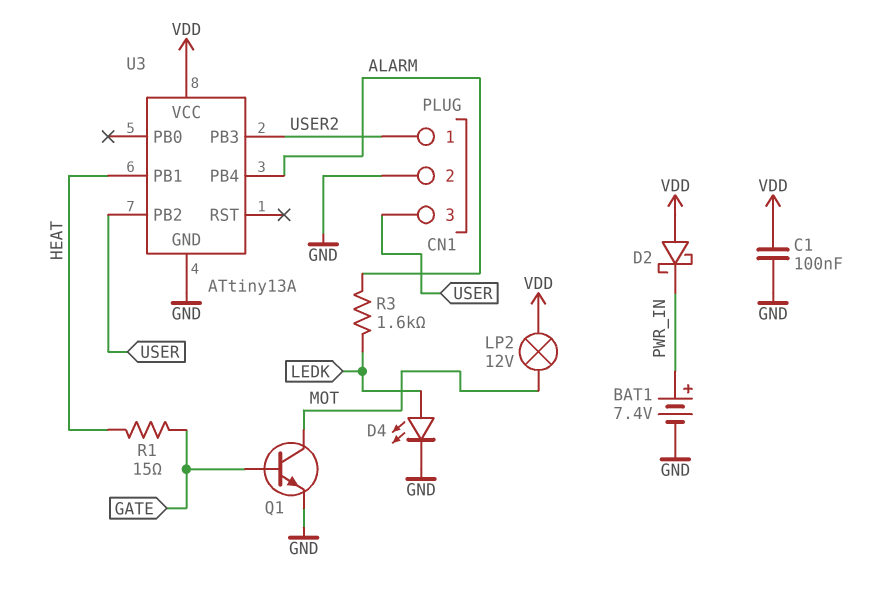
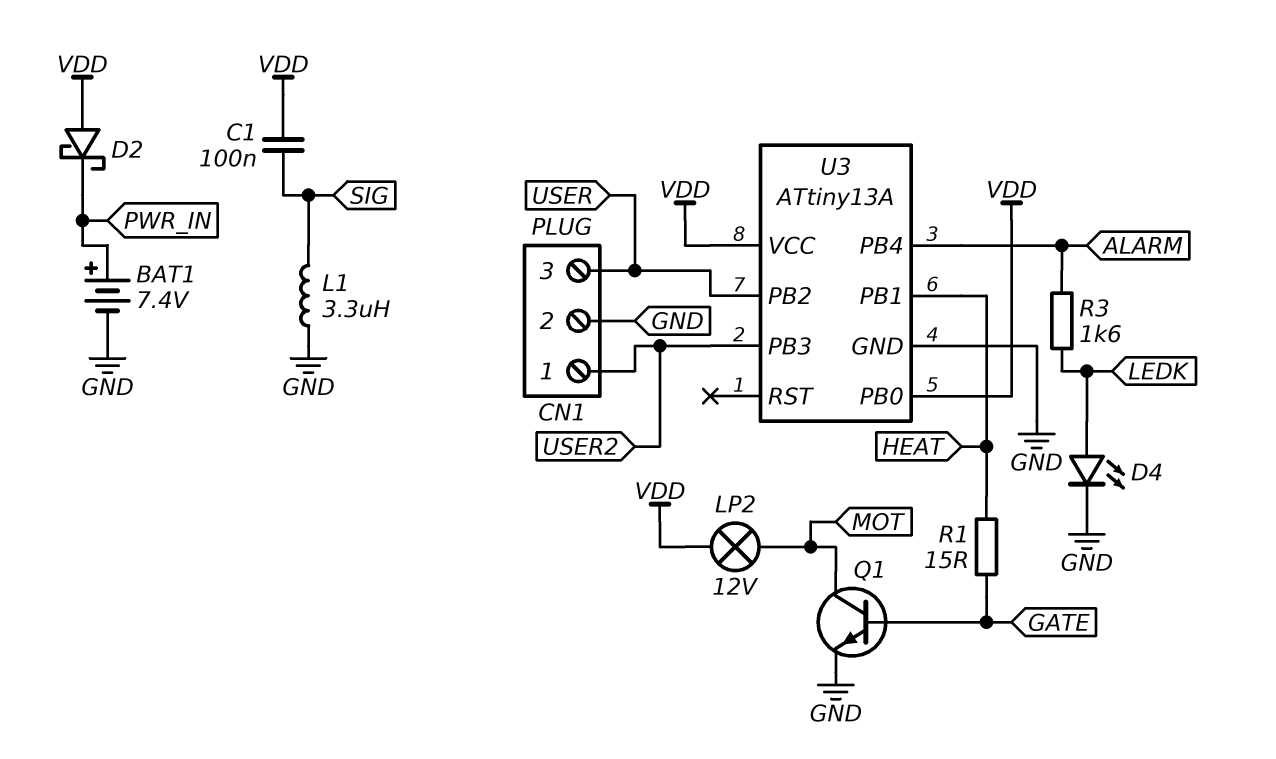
C1: 100nF (GND, VDD) -> 100nF (SIG, VDD)
L1: none -> 3.3uH (GND, SIG)
U3 pin PB0: none -> VDD

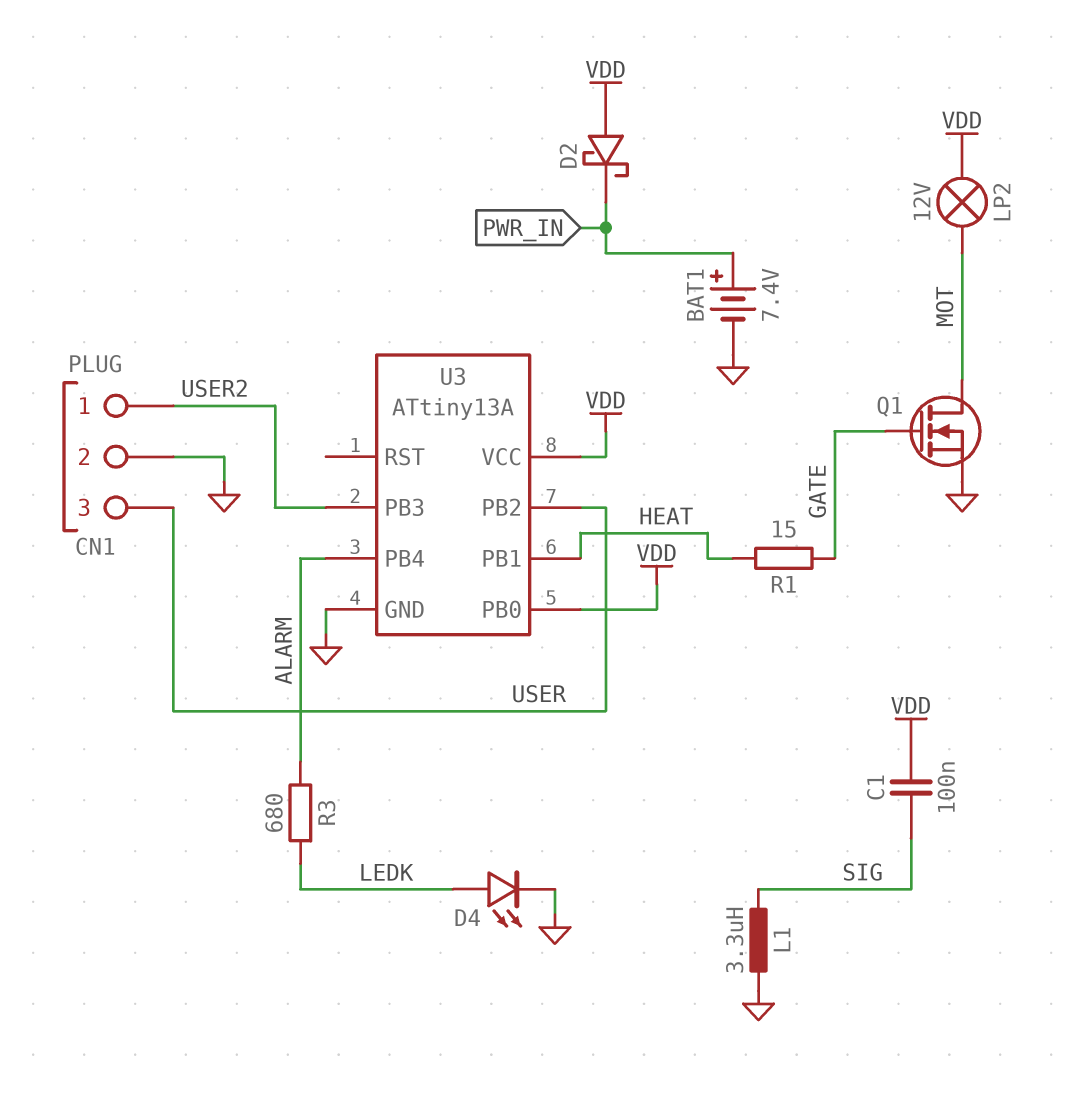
Q1: NPN (B GATE, C MOT, E GND) -> NMOS (G GATE, D MOT, S GND)
R3: 1.6k (ALARM, LEDK) -> 680 (ALARM, LEDK)

